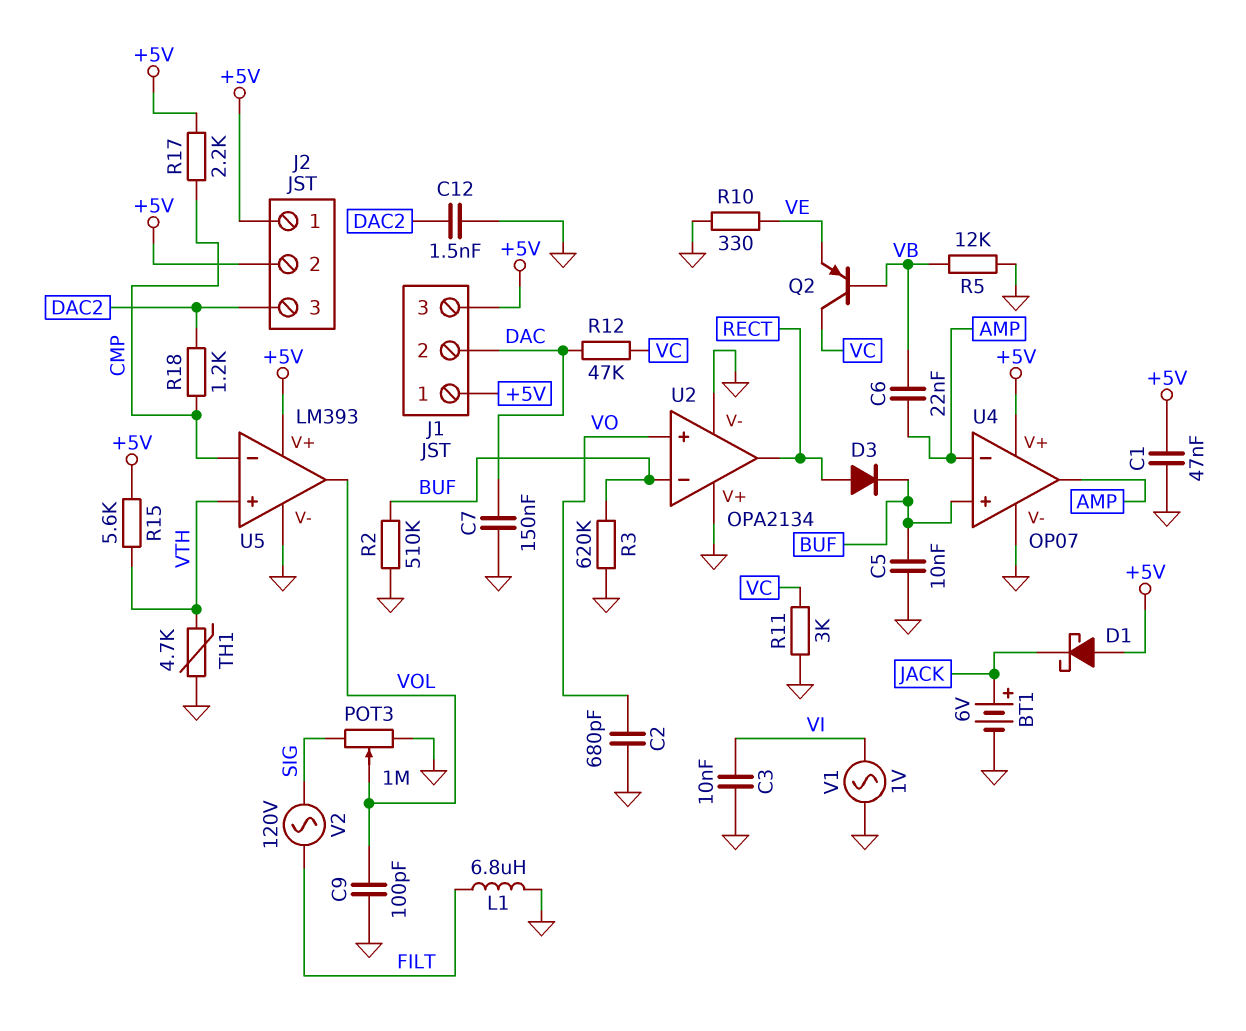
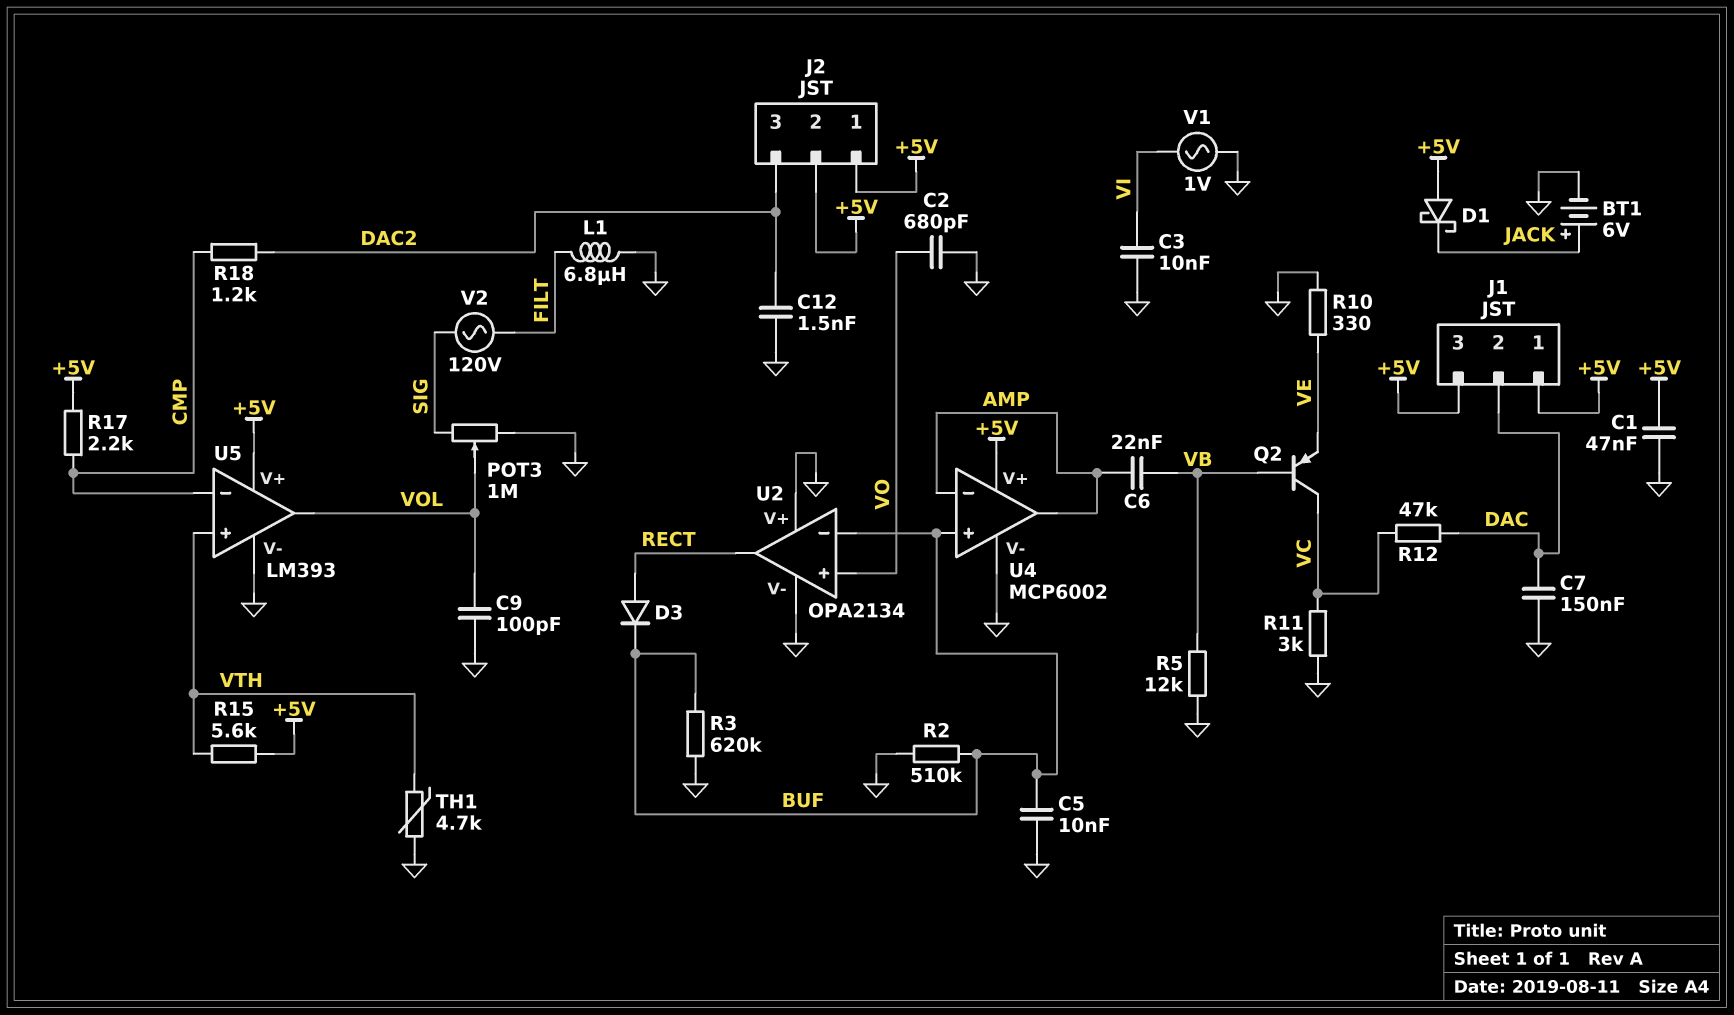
U4: OP07 -> MCP6002

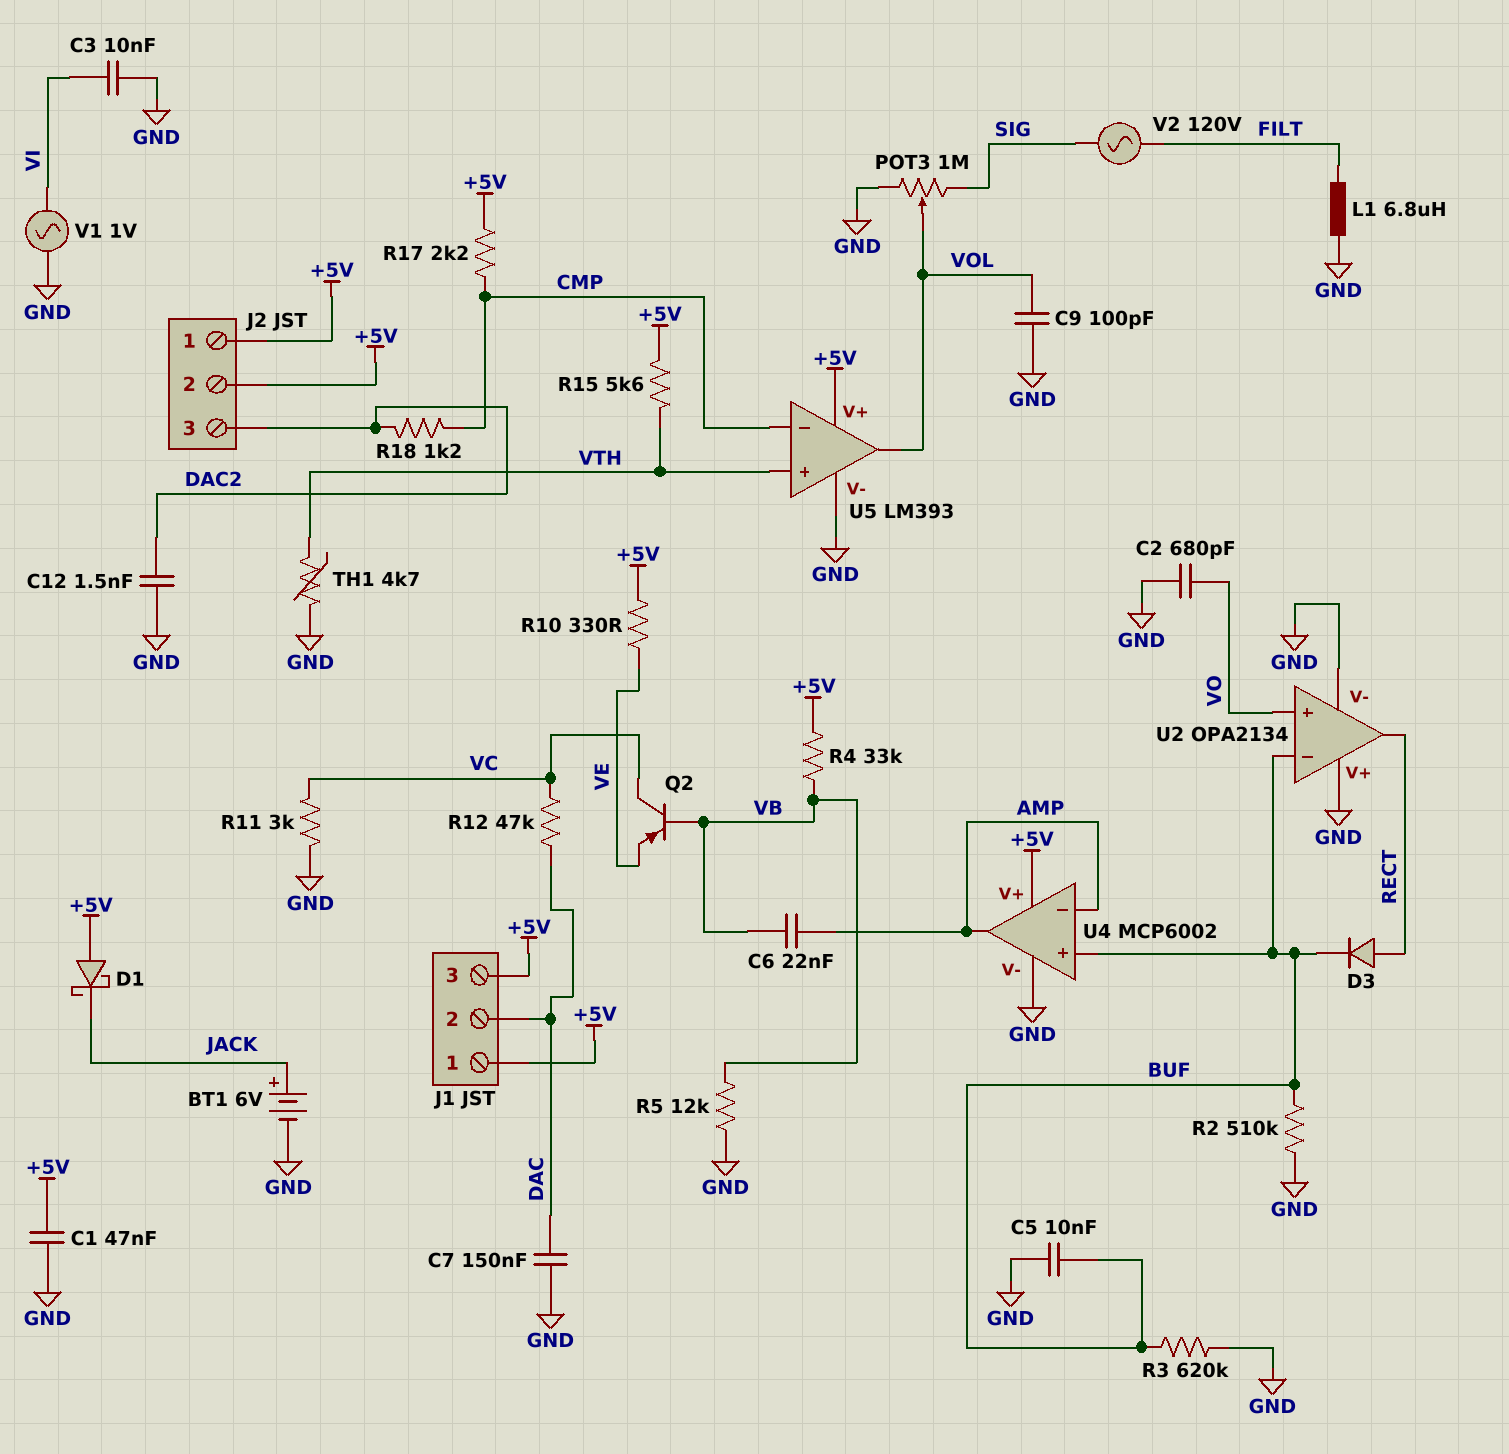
R4: none -> 33k (+5V, VB)
R10: 330 (GND, VE) -> 330 (+5V, VE)

